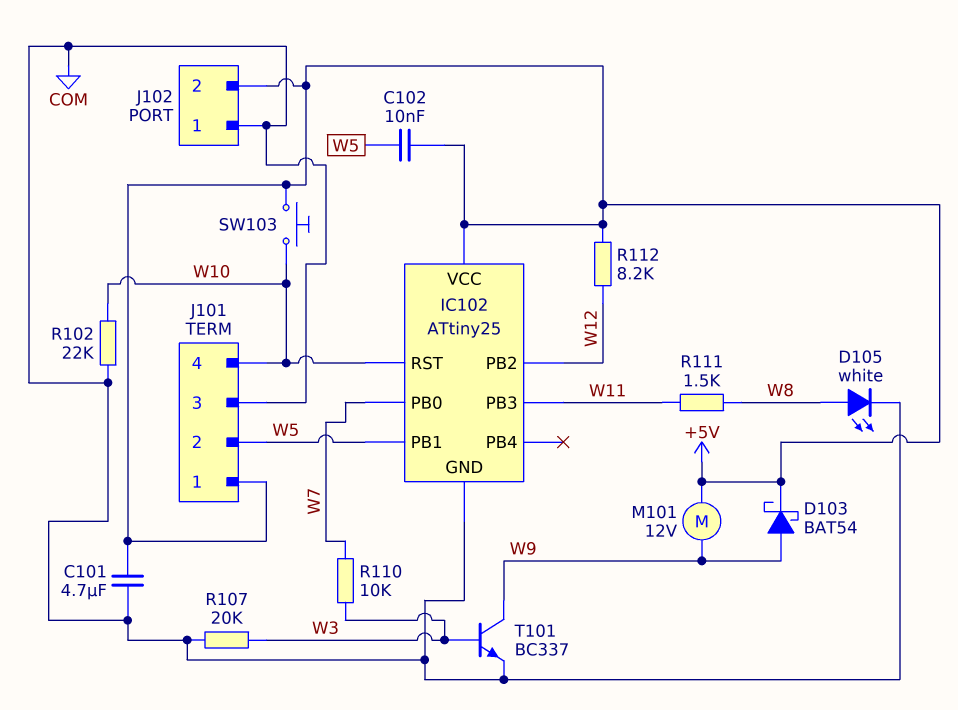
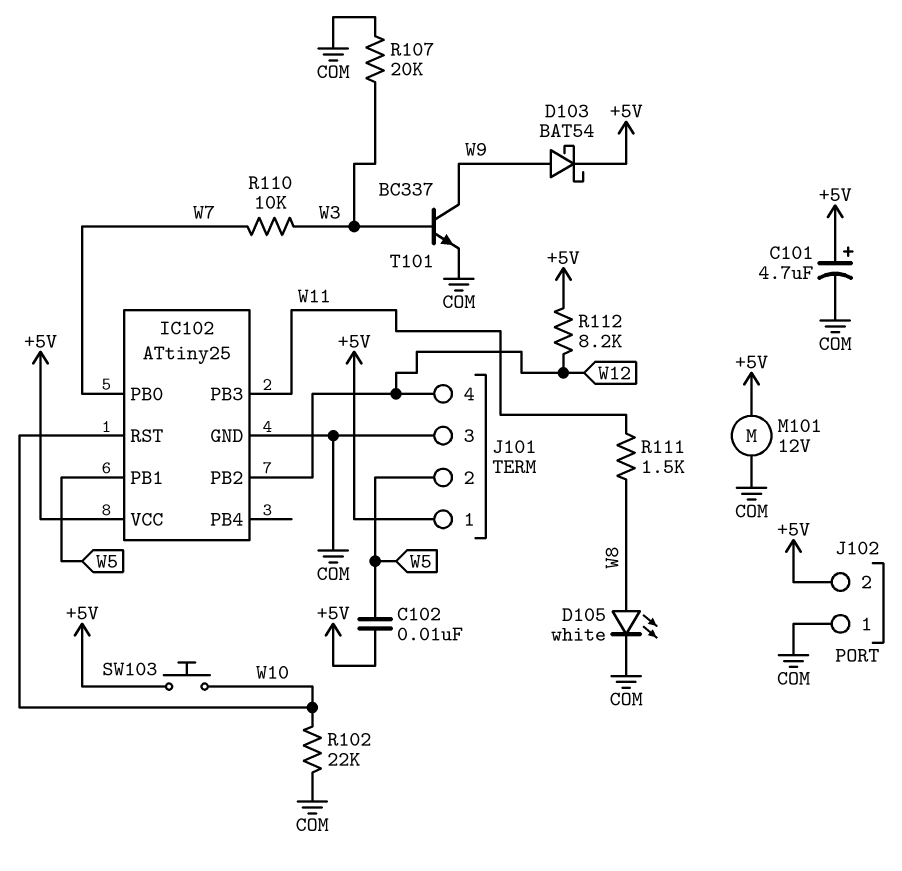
C101: 4.7uF (+5V, COM) -> 4.7uF (plus +5V, minus COM)
J101 pin 4: W10 -> W12
M101: motor 12V (+5V, W9) -> motor 12V (+5V, COM)

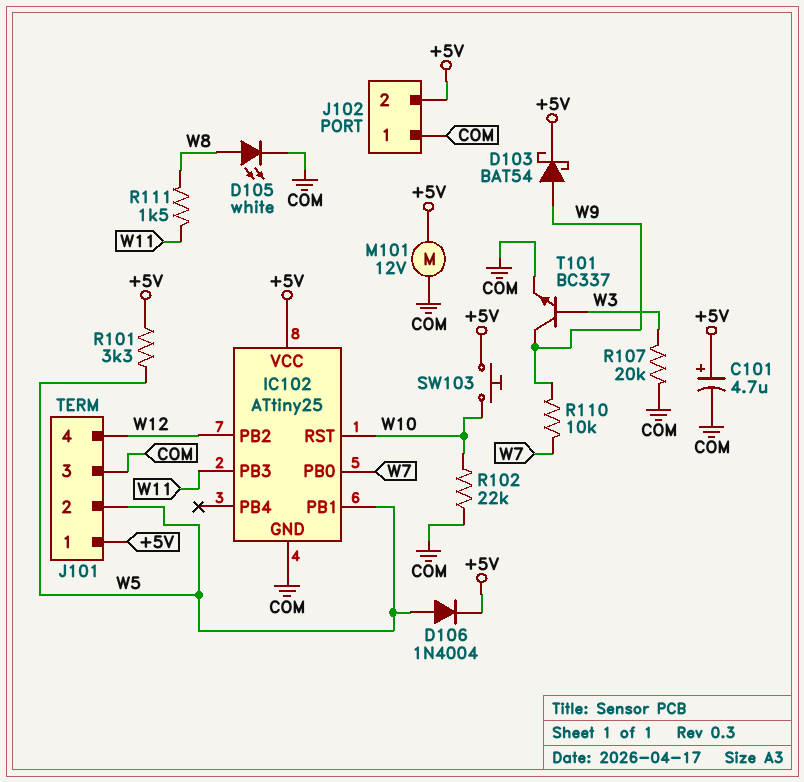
C102: 10nF (+5V, W5) -> none
D106: none -> diode 1N4004 (A W5, K +5V)
R101: none -> 3.3k (+5V, W5)
R110: 10k (W3, W7) -> 10k (W7, W9)
R112: 8.2k (+5V, W12) -> none

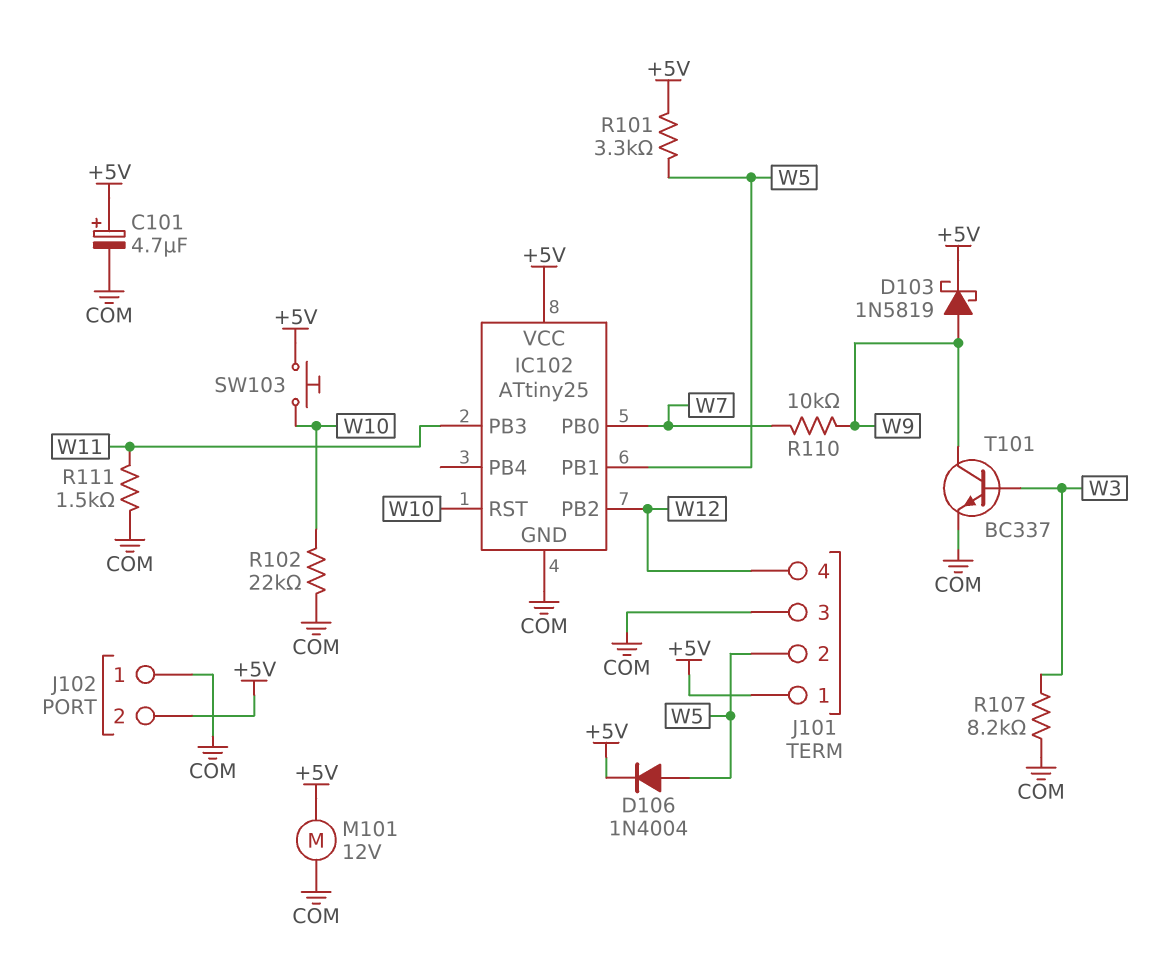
D103: schottky BAT54 (A W9, K +5V) -> schottky 1N5819 (A W9, K +5V)
D105: LED white (A W8, K COM) -> none
R107: 20k (COM, W3) -> 8.2k (COM, W3)
R111: 1.5k (W8, W11) -> 1.5k (COM, W11)

